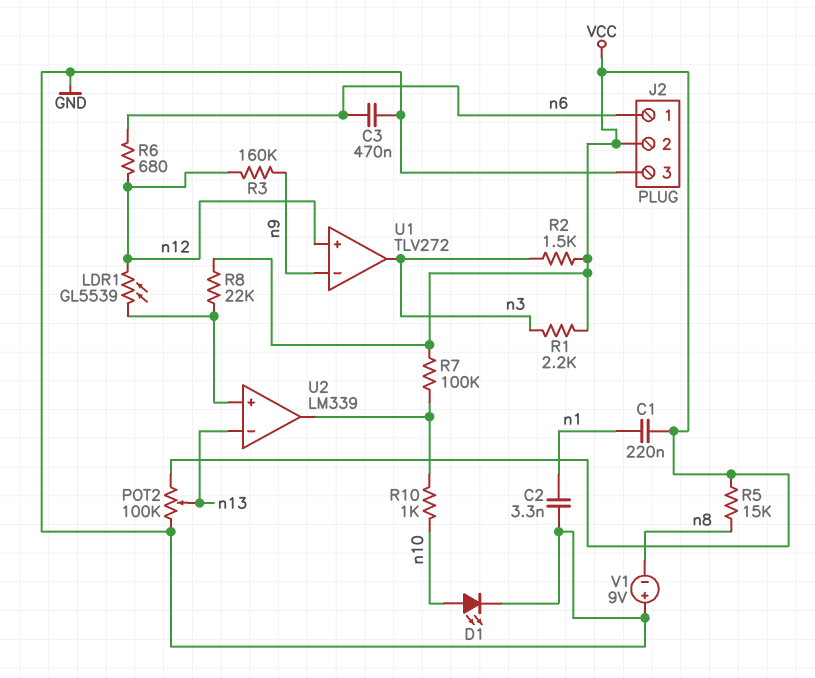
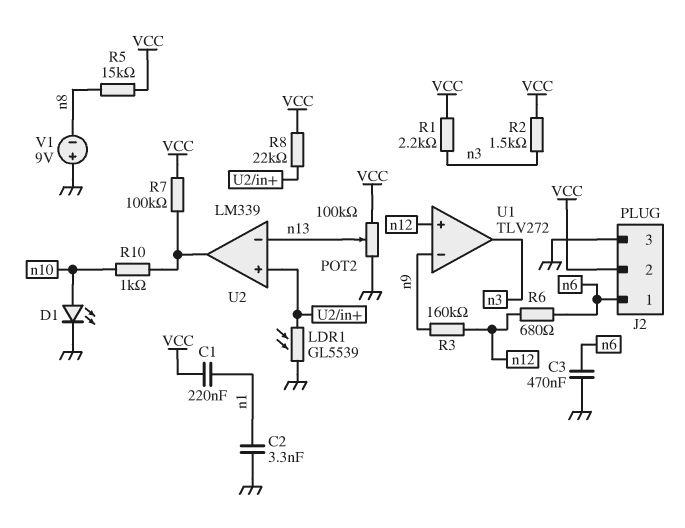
LDR1: GL5539 (U2/in+, n12) -> GL5539 (GND, U2/in+)

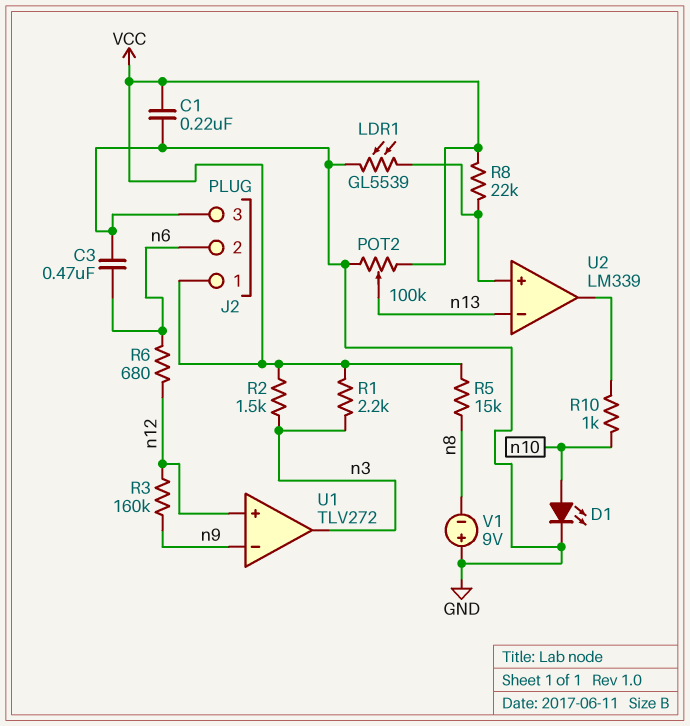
C1: 220nF (VCC, n1) -> 220nF (GND, VCC)
C2: 3.3nF (GND, n1) -> none
J2 pin 1: n6 -> VCC
J2 pin 2: VCC -> n6
R7: 100k (U2/out, VCC) -> none

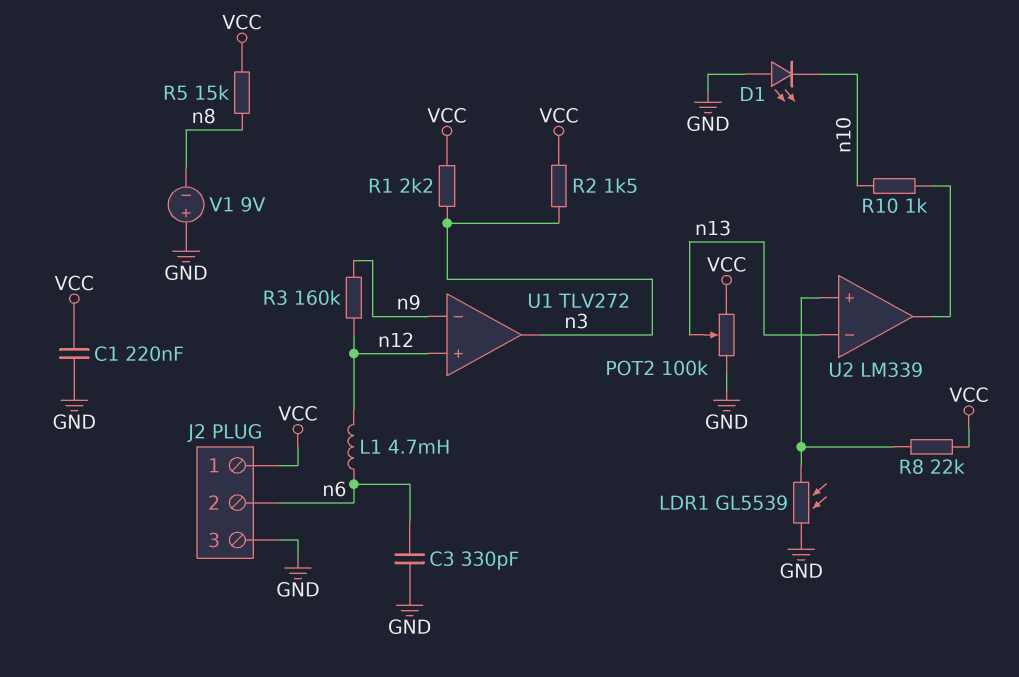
C3: 470nF (GND, n6) -> 330pF (GND, n6)
D1: LED (A n10, K GND) -> LED (A GND, K n10)
L1: none -> 4.7mH (n6, n12)
R6: 680 (n6, n12) -> none

